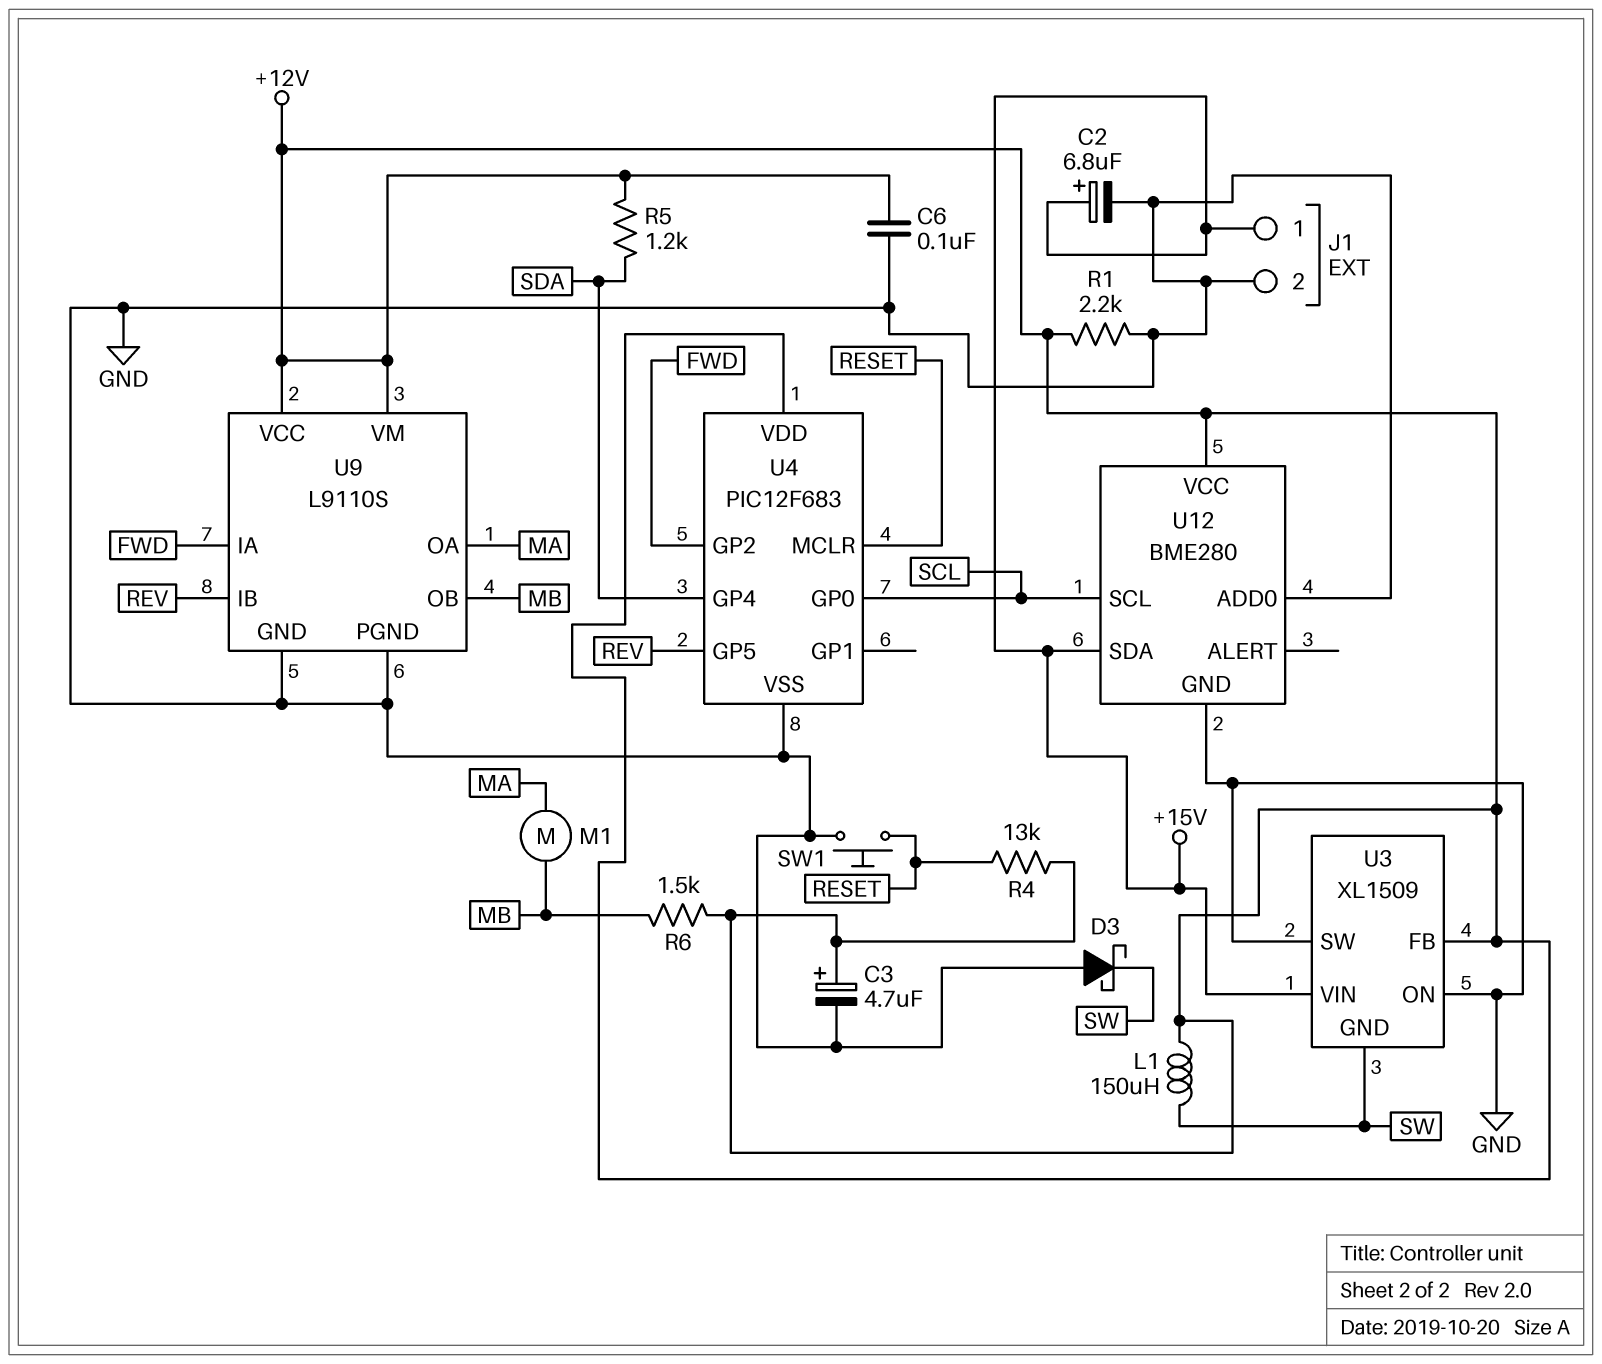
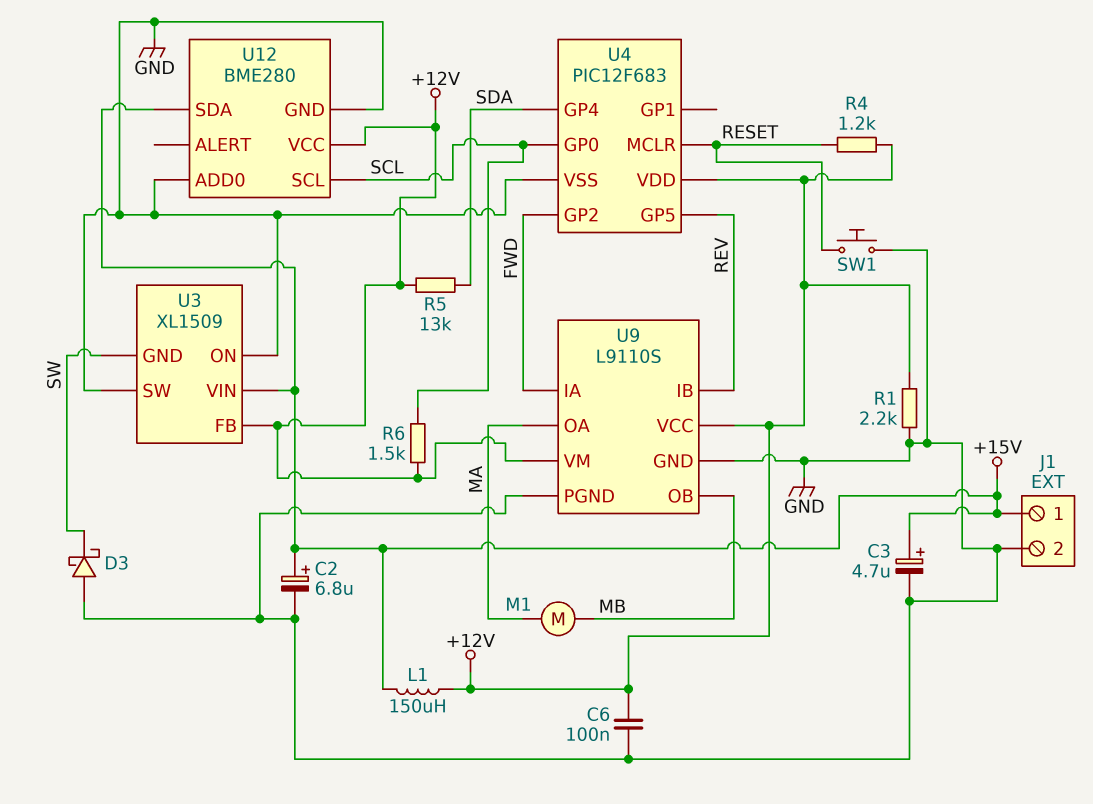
C3: 4.7uF (plus +12V, minus GND) -> 4.7uF (plus +15V, minus GND)
L1: 150uH (+12V, SW) -> 150uH (+12V, +15V)
R4: 13k (+12V, RESET) -> 1.2k (+12V, RESET)
R5: 1.2k (+12V, SDA) -> 13k (+12V, SDA)
R6: 1.5k (+12V, MB) -> 1.5k (+12V, SCL)

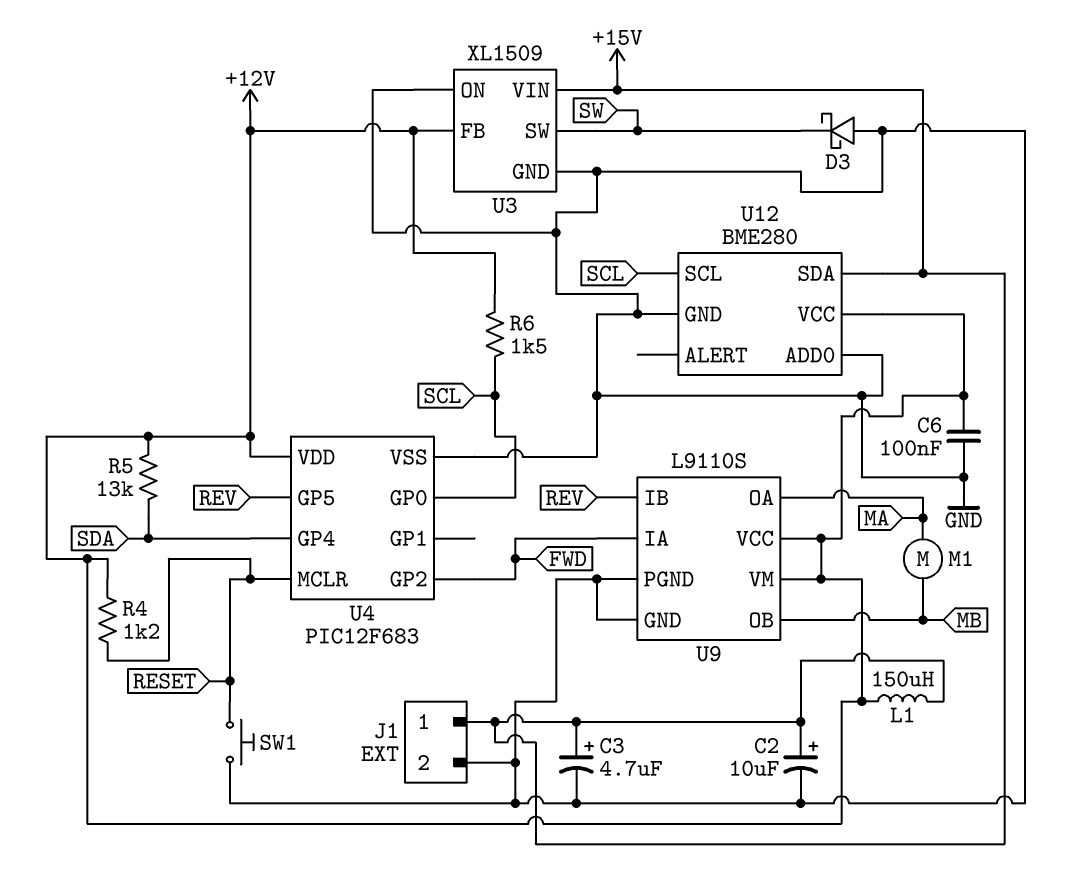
C2: 6.8uF (plus +15V, minus GND) -> 10uF (plus +15V, minus GND)
R1: 2.2k (+12V, GND) -> none
U3 pin GND: SW -> GND
U3 pin SW: GND -> SW

